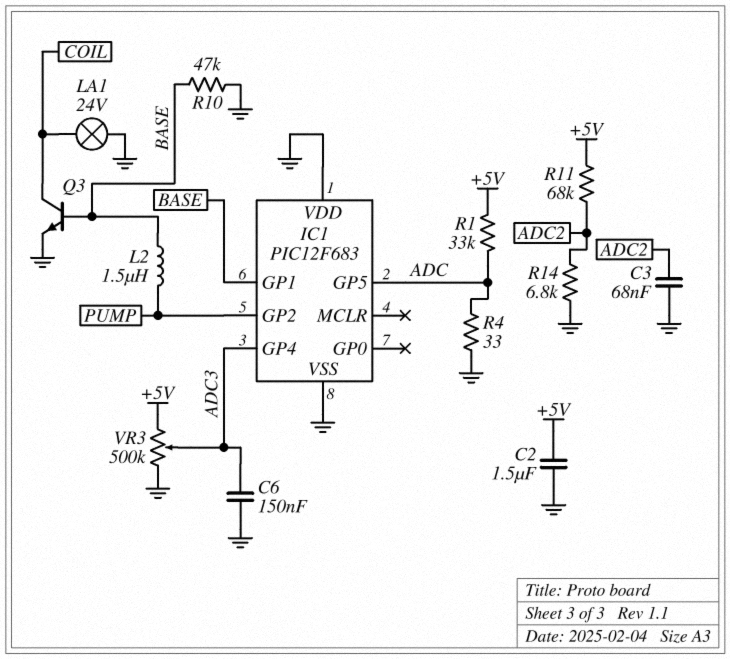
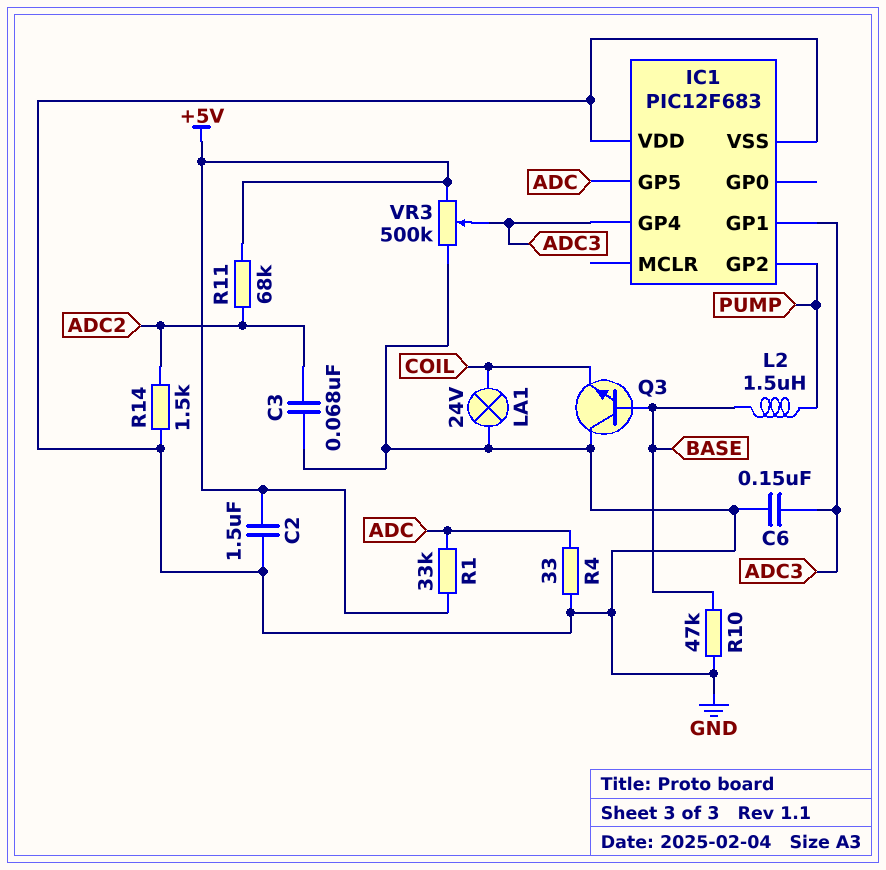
IC1 pin GP1: BASE -> ADC3
Q3: NPN (B BASE, C COIL, E GND) -> NPN (B BASE, C GND, E COIL)
R14: 6.8k (ADC2, GND) -> 1.5k (ADC2, GND)

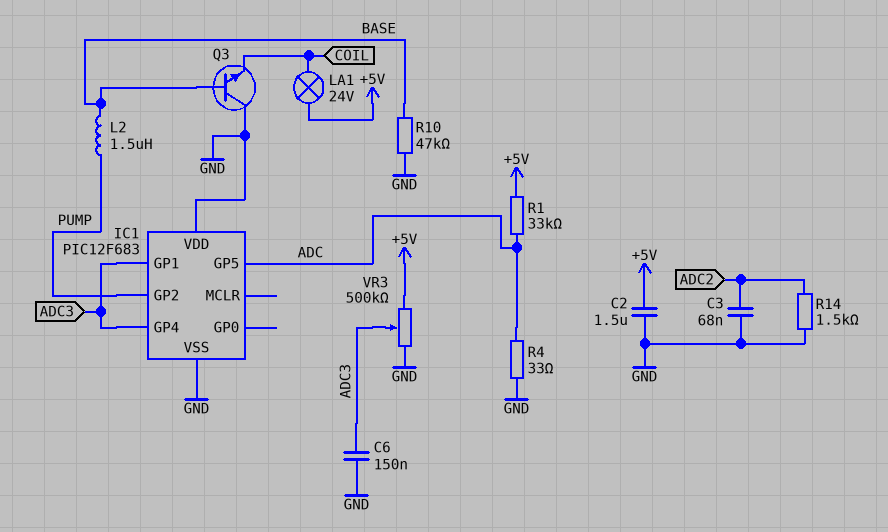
LA1: lamp 24V (COIL, GND) -> lamp 24V (+5V, COIL)
R11: 68k (+5V, ADC2) -> none

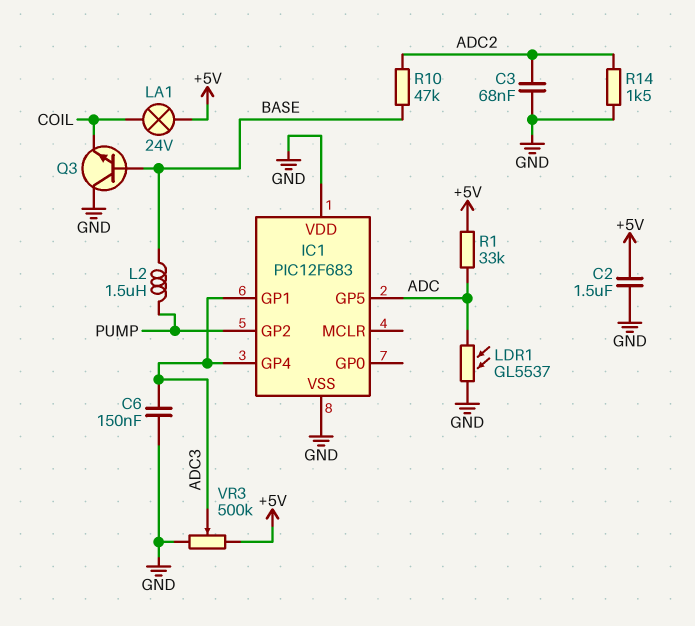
LDR1: none -> GL5537 (ADC, GND)
R4: 33 (ADC, GND) -> none
R10: 47k (BASE, GND) -> 47k (ADC2, BASE)

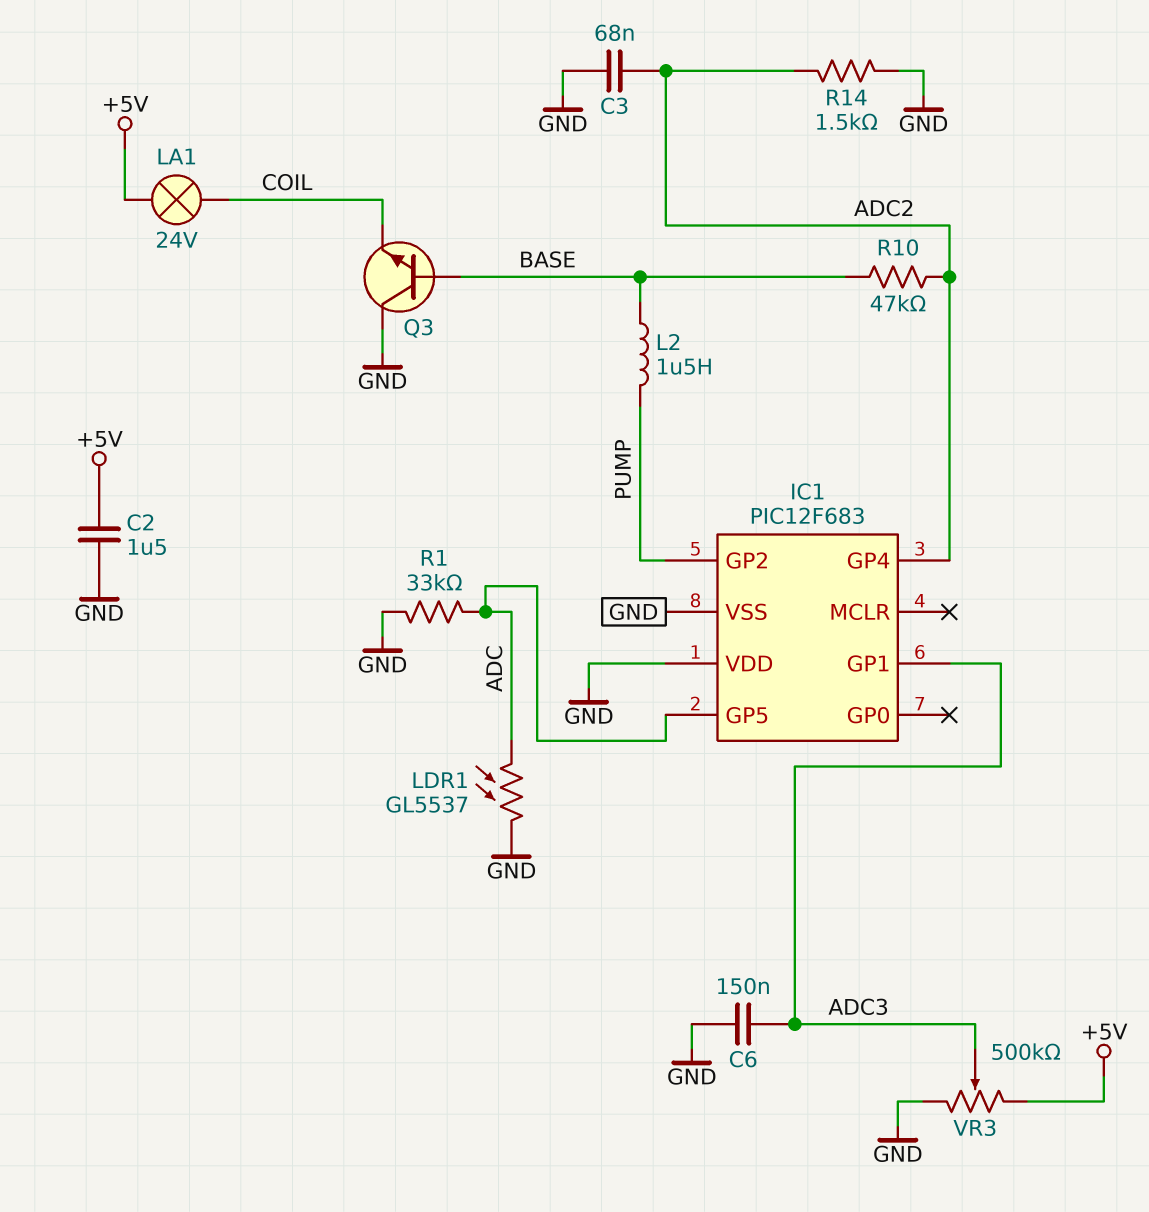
IC1 pin GP4: ADC3 -> ADC2
R1: 33k (+5V, ADC) -> 33k (ADC, GND)

